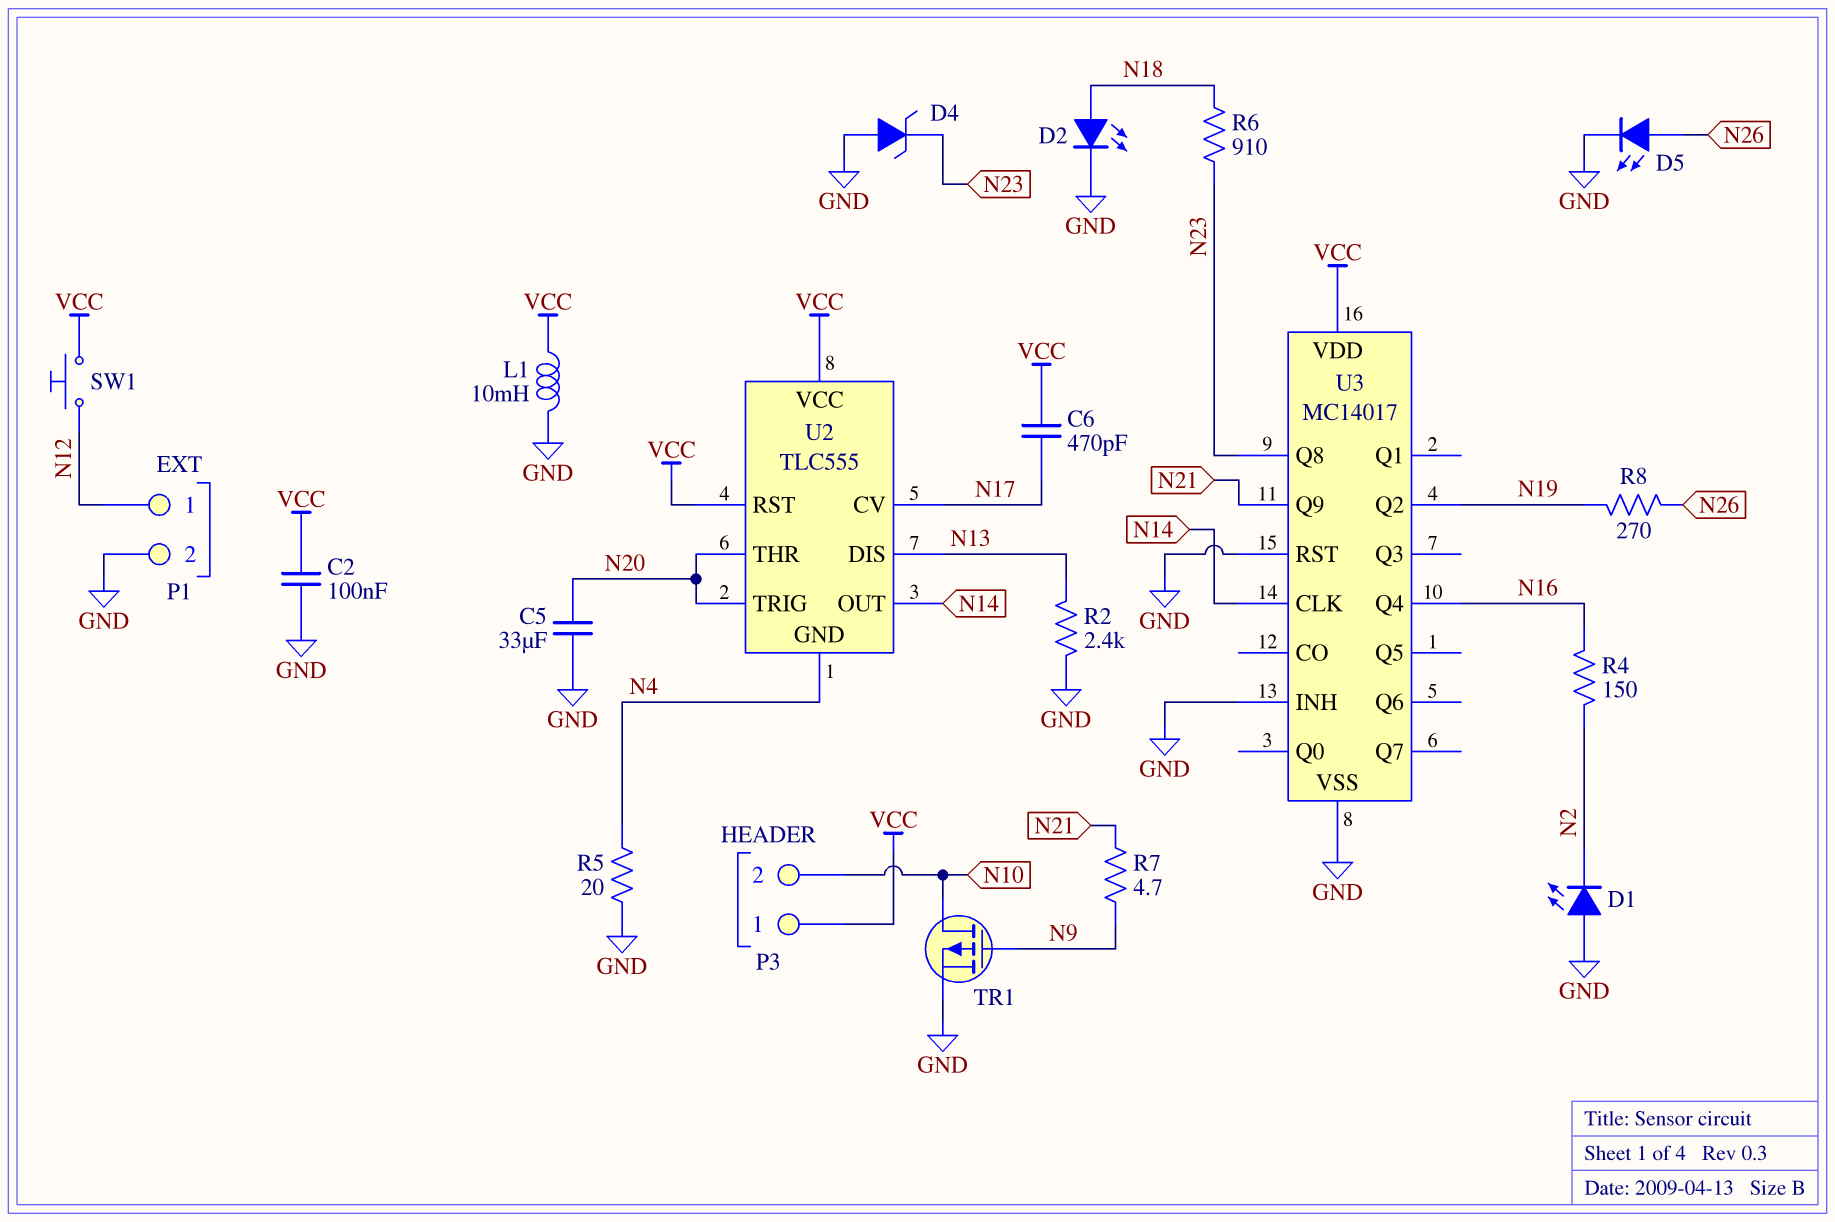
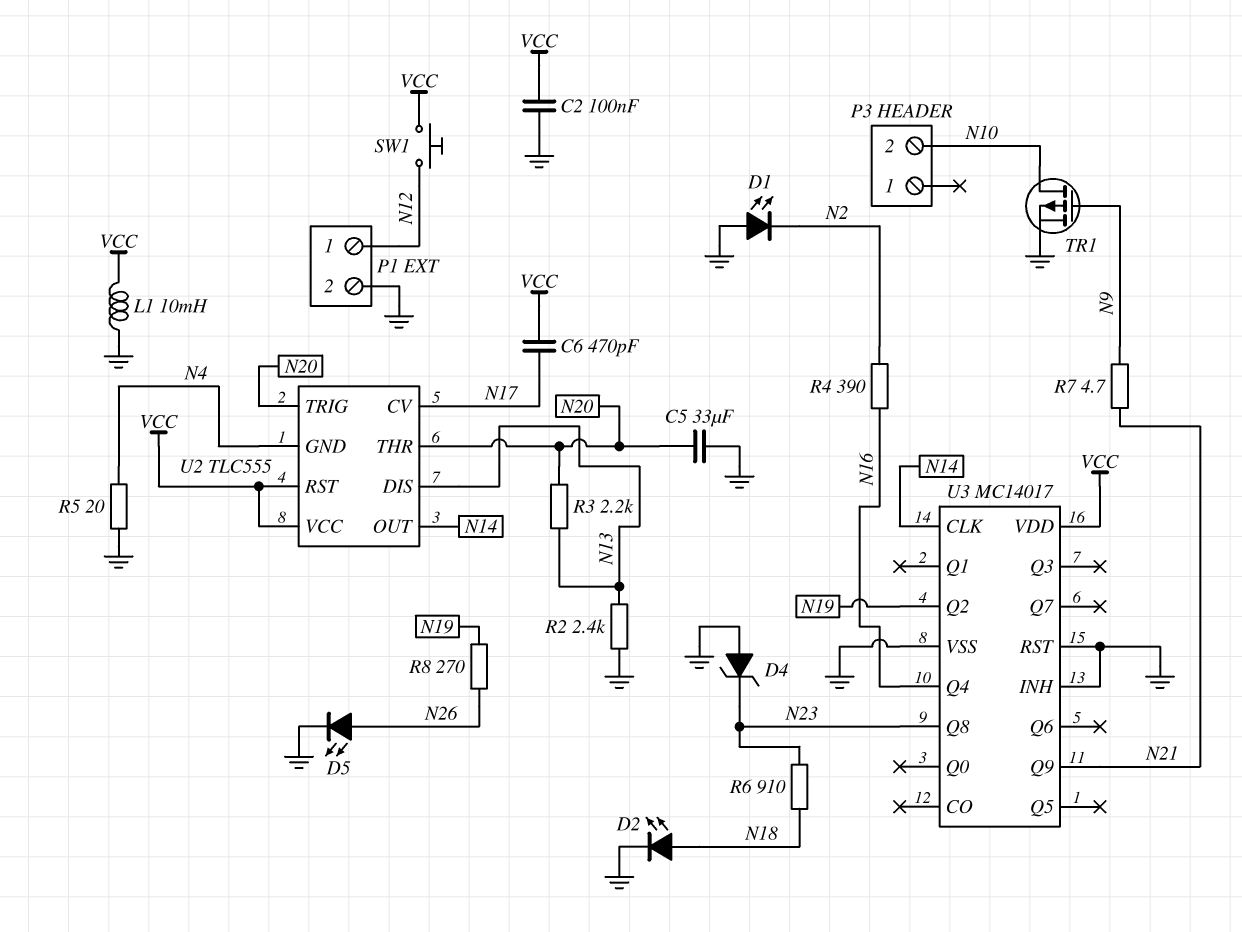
P3 pin 1: VCC -> none
R3: none -> 2.2k (N13, N20)
R4: 150 (N2, N16) -> 390 (N2, N16)

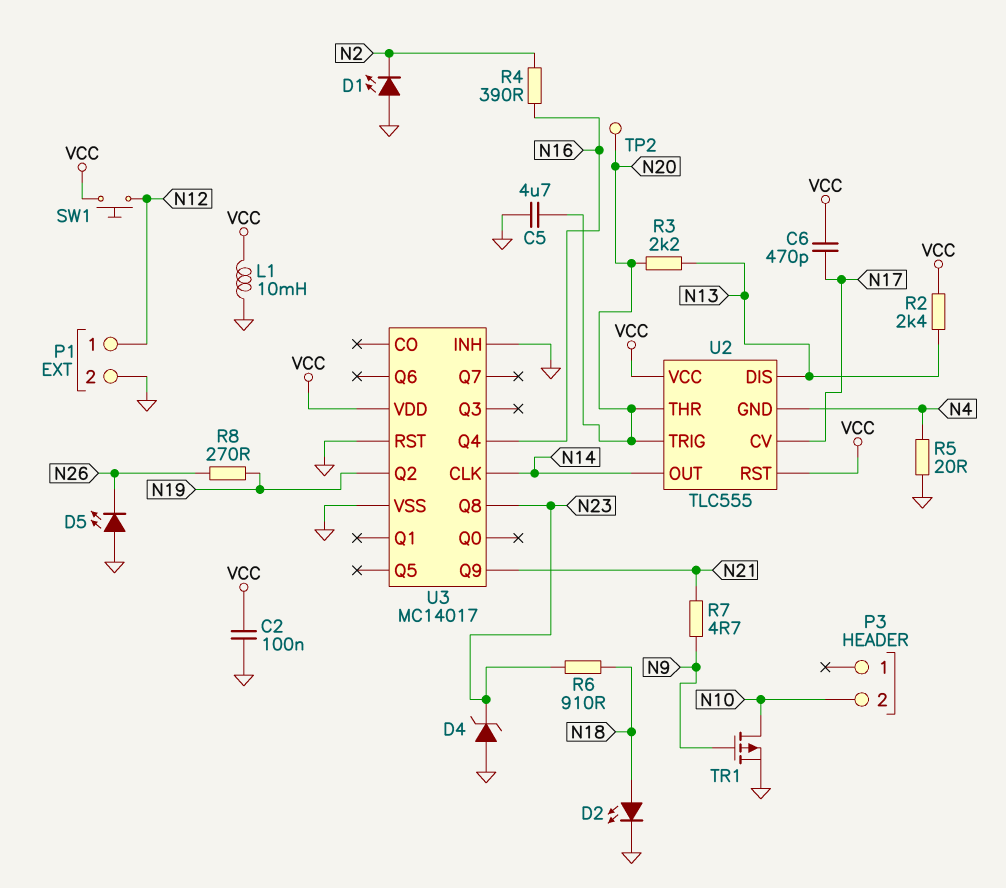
C5: 33uF (GND, N20) -> 4.7uF (GND, N20)
D5: LED (A N26, K GND) -> LED (A GND, K N26)
R2: 2.4k (GND, N13) -> 2.4k (N13, VCC)
TP2: none -> test point (N20)

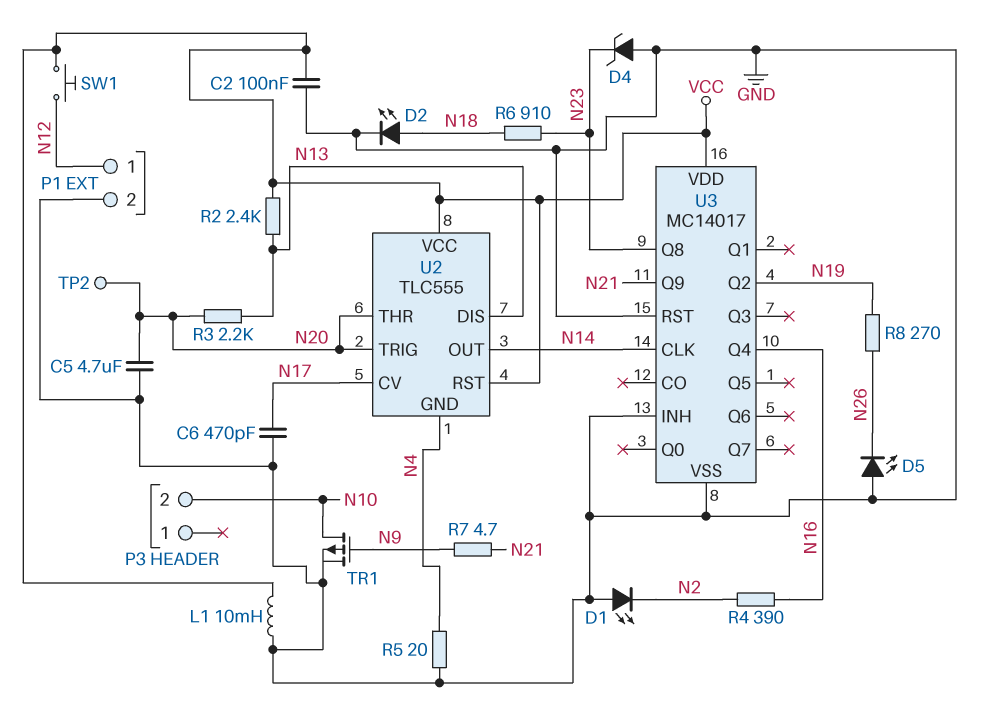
C6: 470pF (N17, VCC) -> 470pF (GND, N17)

